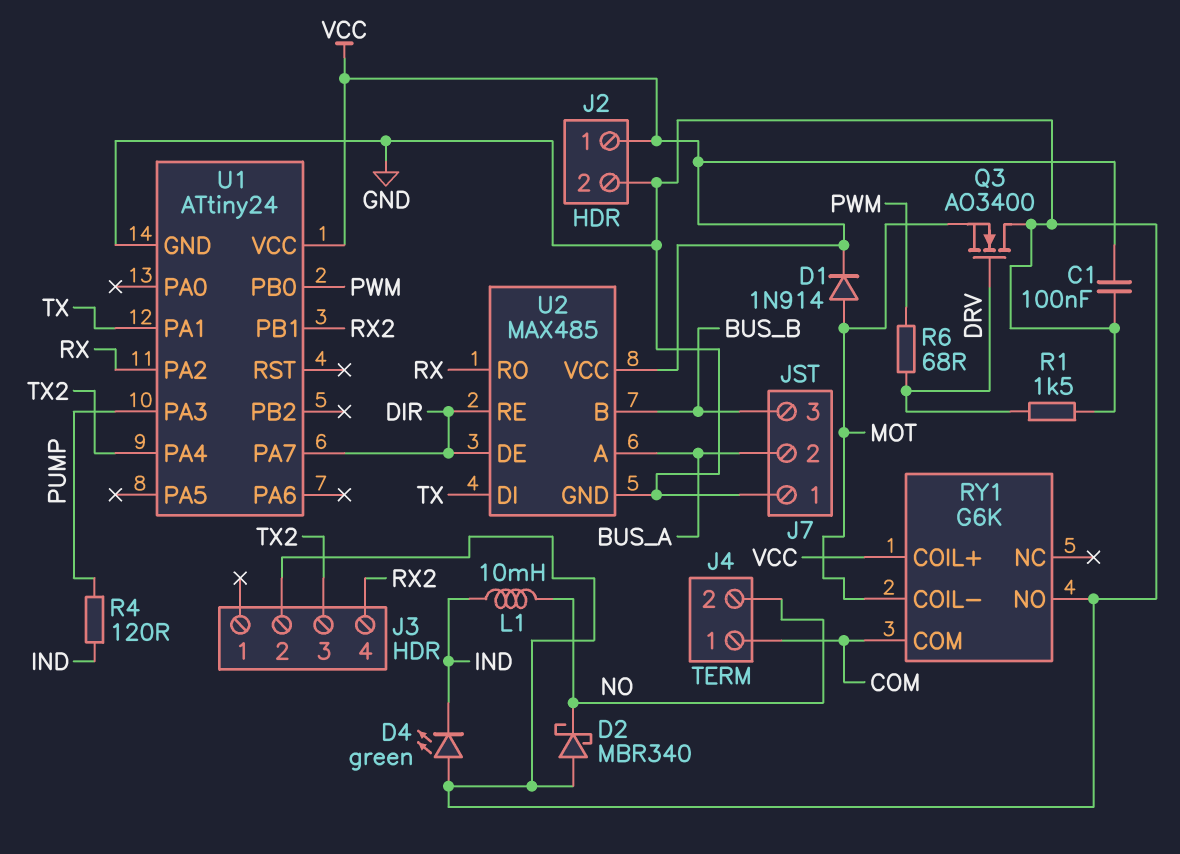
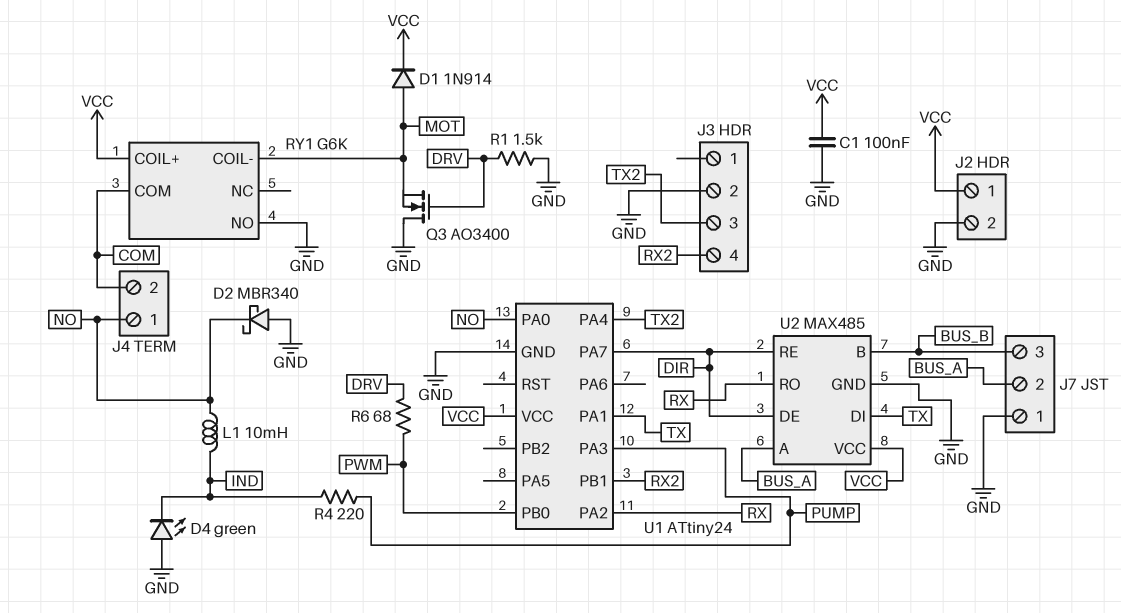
J4 pin 1: COM -> NO
J4 pin 2: NO -> COM
R4: 120 (IND, PUMP) -> 220 (IND, PUMP)
U1 pin PA0: none -> NO

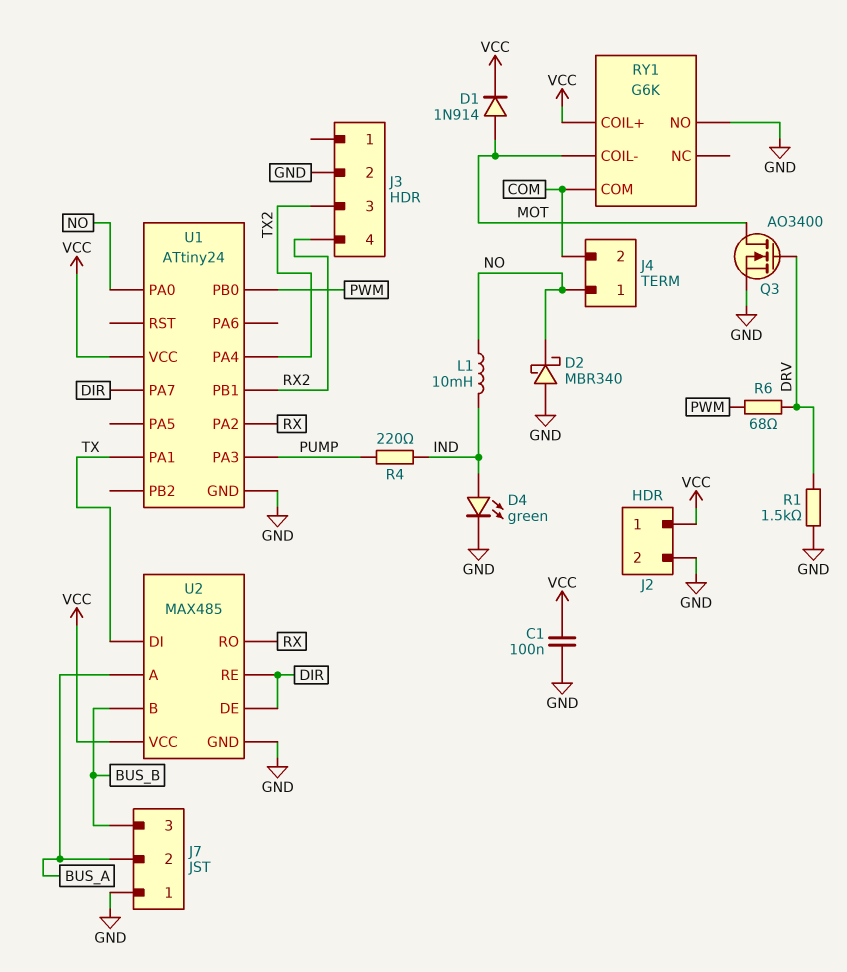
D4: LED green (A GND, K IND) -> LED green (A IND, K GND)
Q3: NMOS AO3400 (G DRV, D GND, S MOT) -> NMOS AO3400 (G DRV, D MOT, S GND)

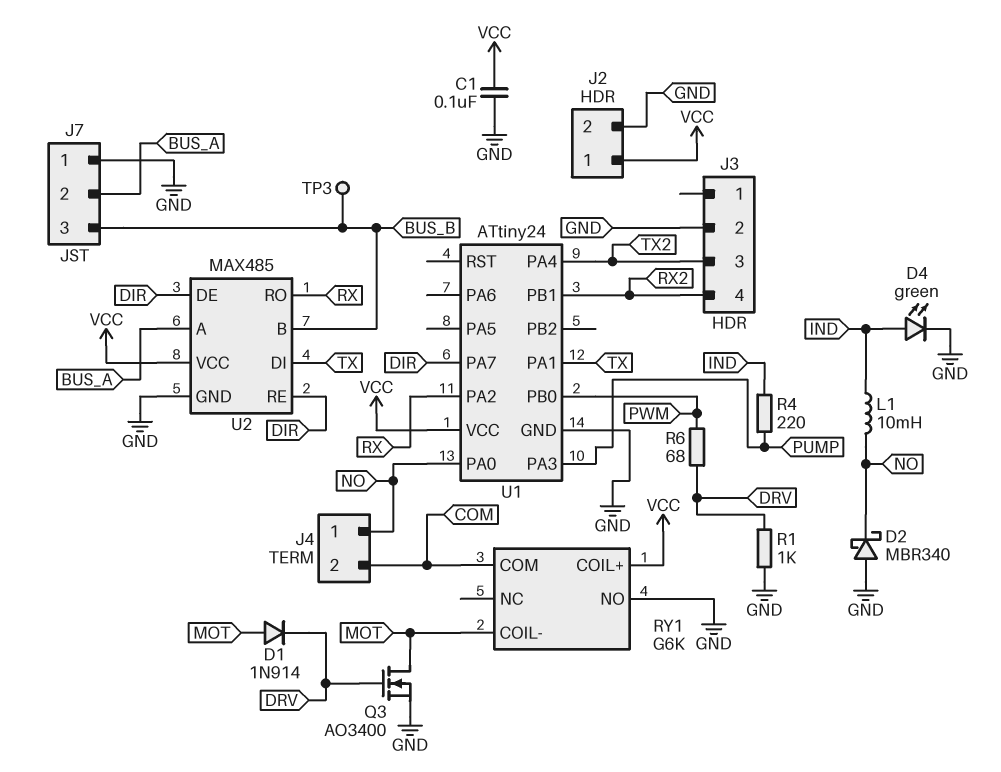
D1: diode 1N914 (A MOT, K VCC) -> diode 1N914 (A MOT, K DRV)
R1: 1.5k (DRV, GND) -> 1k (DRV, GND)
TP3: none -> test point (BUS_B)

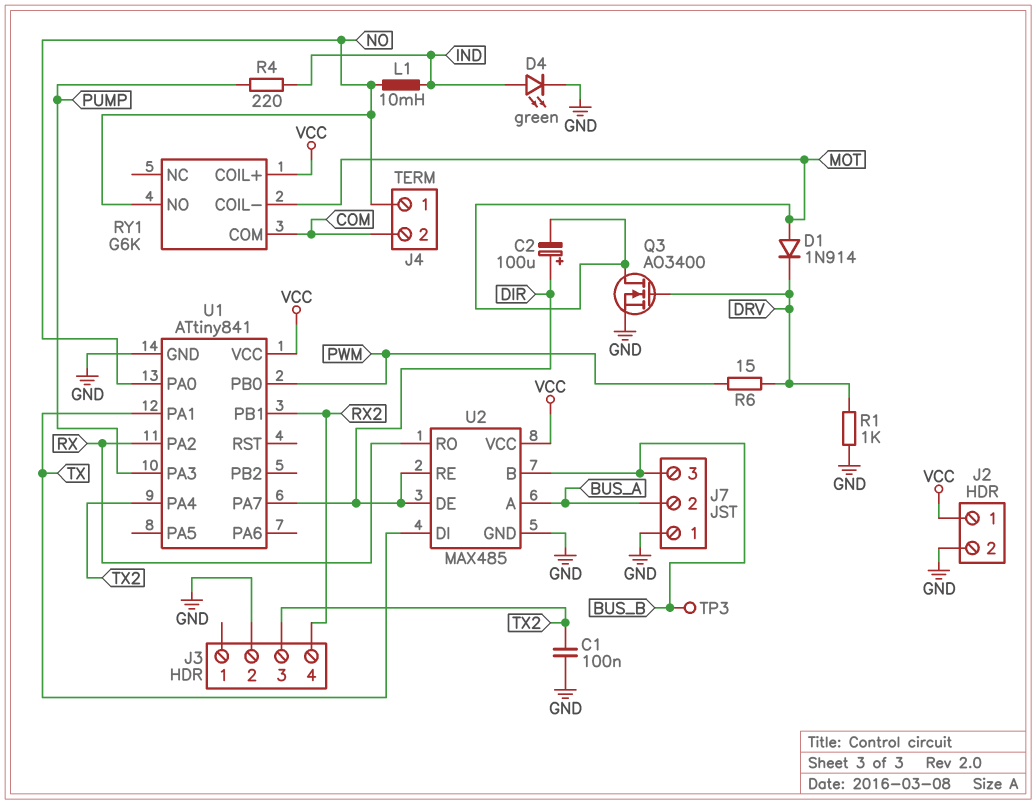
C1: 100nF (GND, VCC) -> 100nF (GND, TX2)
C2: none -> 100uF (plus DIR, minus MOT)
D2: schottky MBR340 (A GND, K NO) -> none
R6: 68 (DRV, PWM) -> 15 (DRV, PWM)
RY1 pin NO: GND -> NO
U1: ATtiny24 -> ATtiny841

